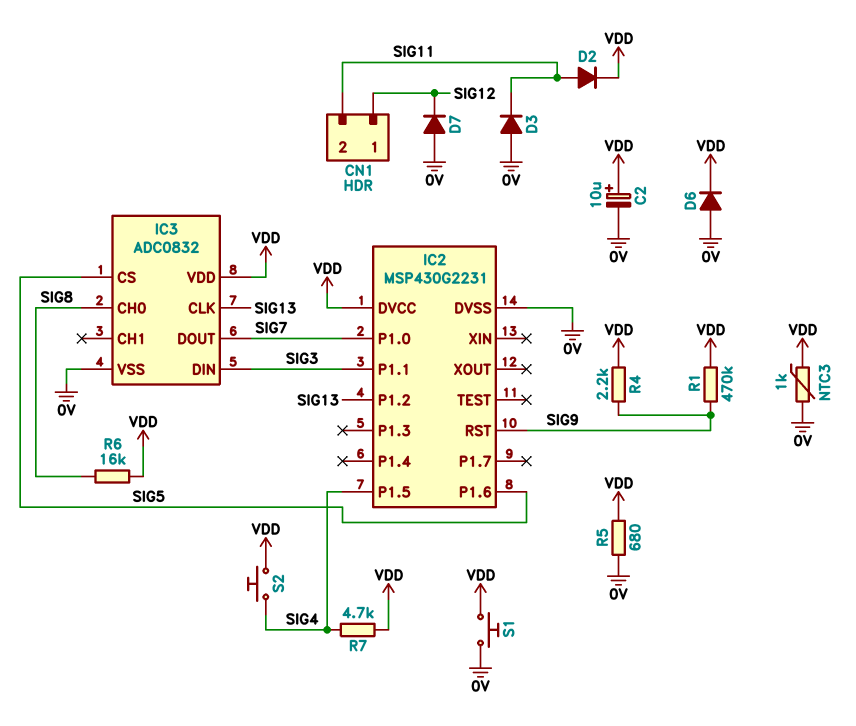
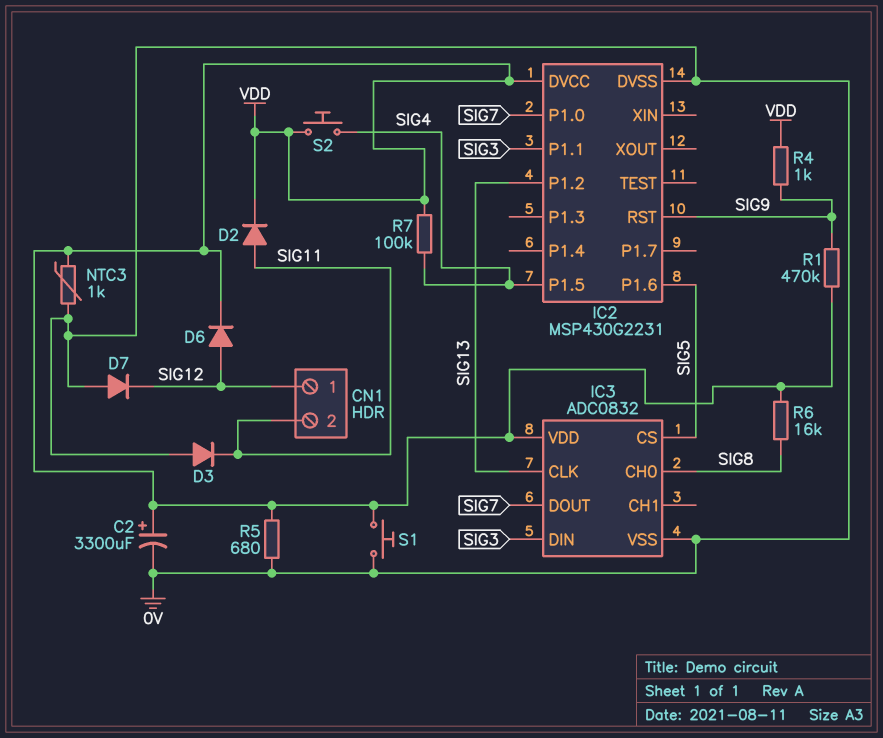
C2: 10uF (plus VDD, minus 0V) -> 3300uF (plus VDD, minus 0V)
D6: diode (A 0V, K VDD) -> diode (A SIG12, K VDD)
R4: 2.2k (SIG9, VDD) -> 1k (SIG9, VDD)
R7: 4.7k (SIG4, VDD) -> 100k (SIG4, VDD)

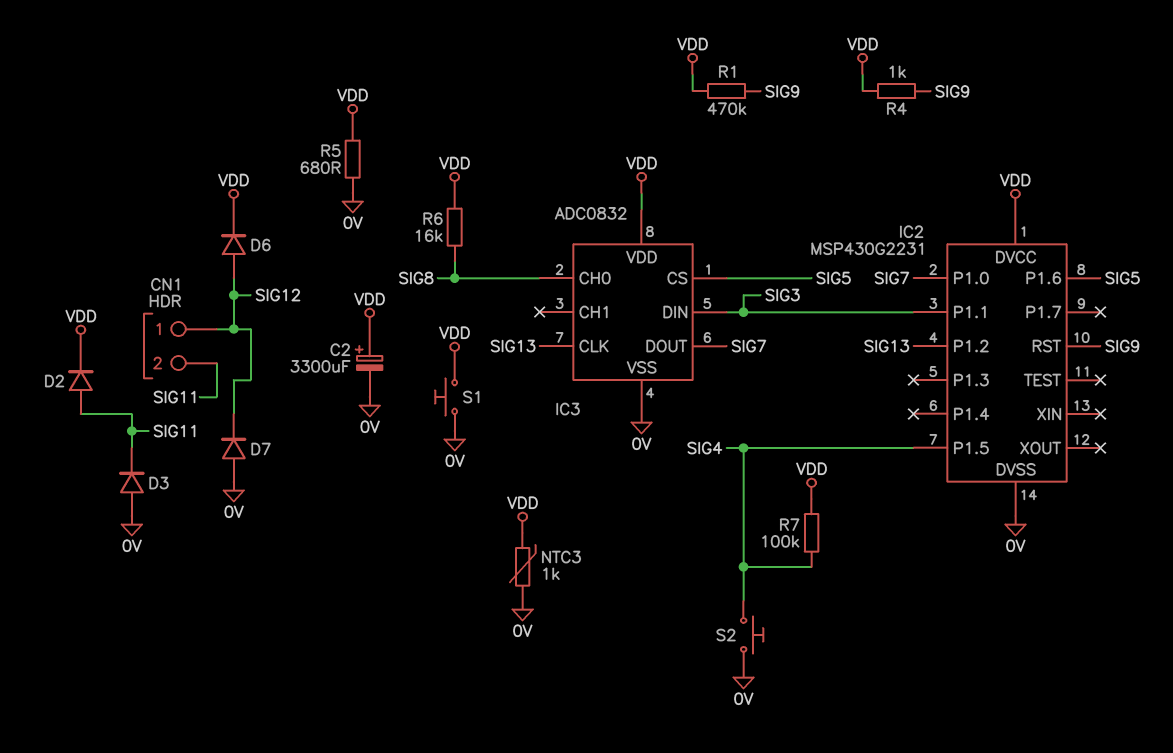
S2: button (SIG4, VDD) -> button (0V, SIG4)

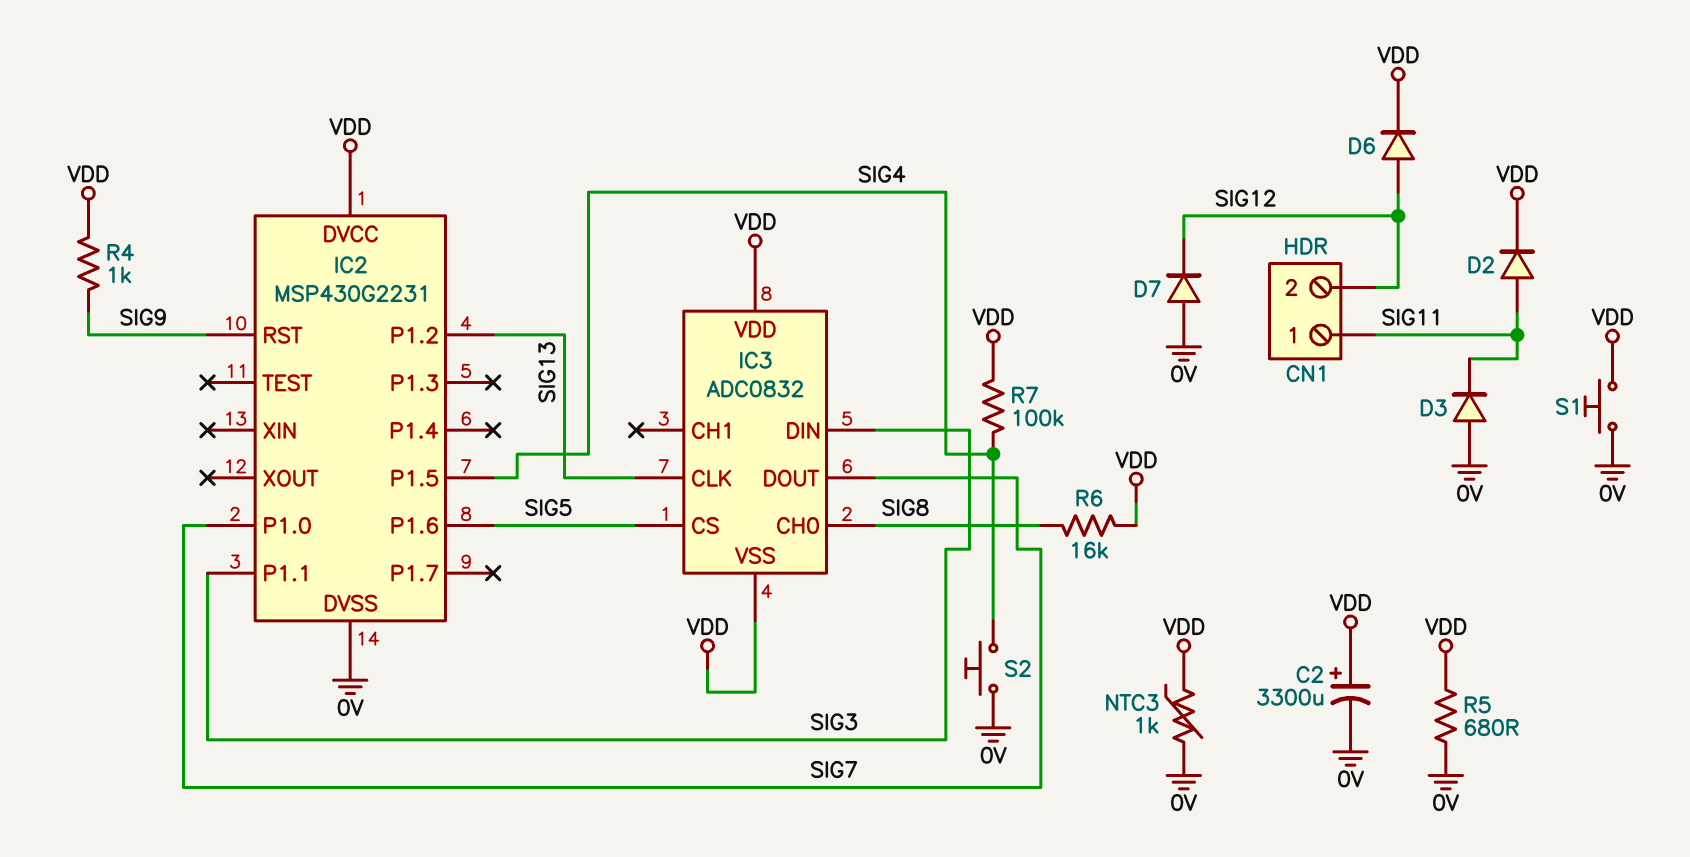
CN1 pin 1: SIG12 -> SIG11
CN1 pin 2: SIG11 -> SIG12
IC3 pin VSS: 0V -> VDD
R1: 470k (SIG9, VDD) -> none

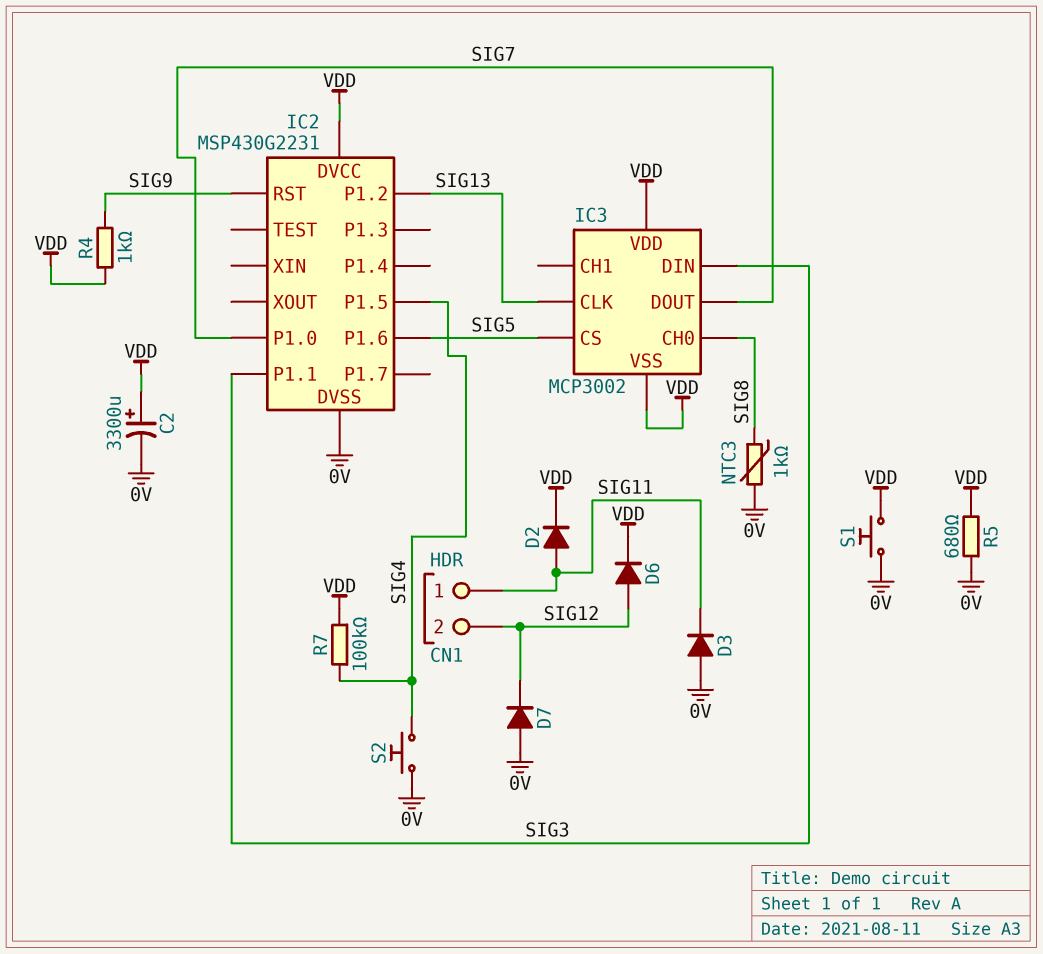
IC3: ADC0832 -> MCP3002
NTC3: 1k (0V, VDD) -> 1k (0V, SIG8)
R6: 16k (SIG8, VDD) -> none

